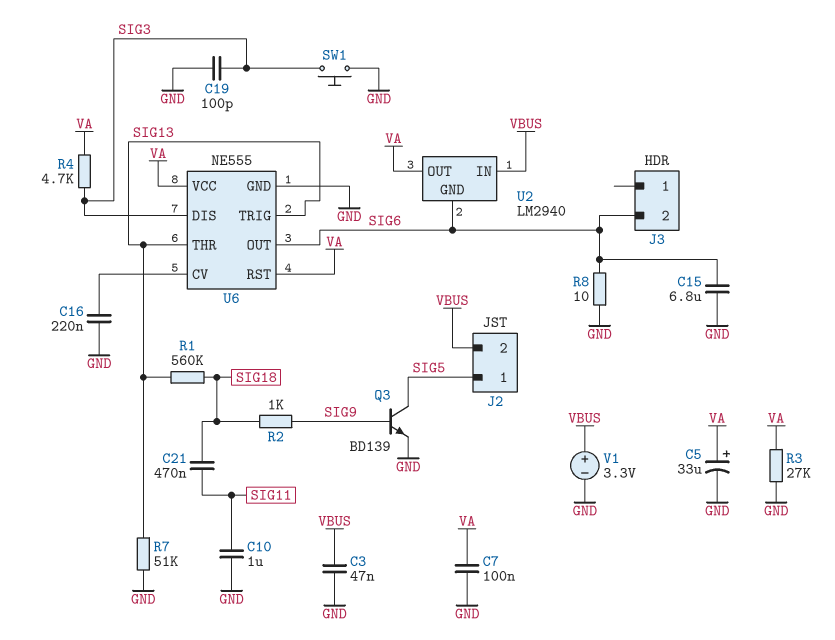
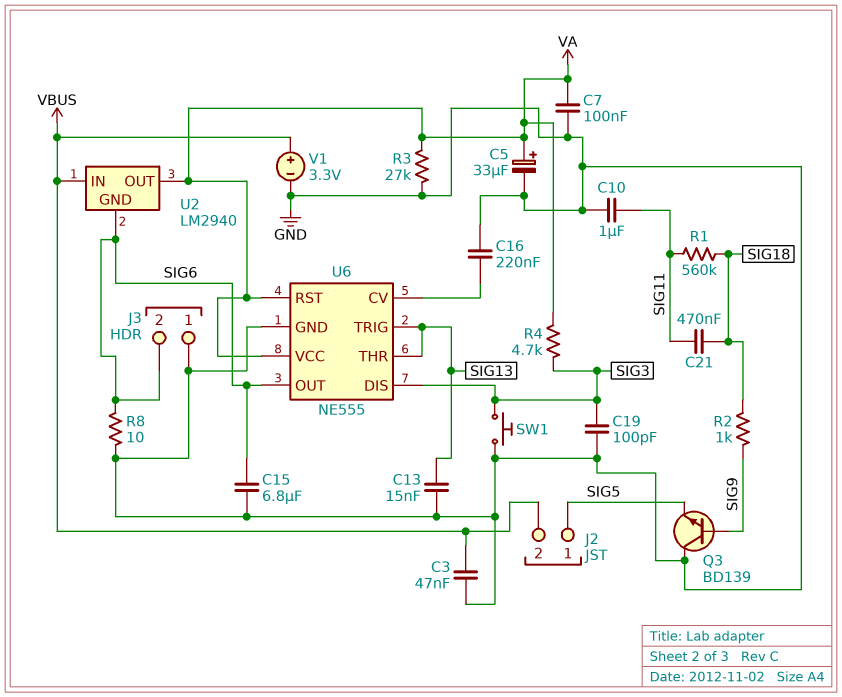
C13: none -> 15nF (GND, SIG13)
J3 pin 1: none -> GND
Q3: NPN BD139 (B SIG9, C SIG5, E GND) -> NPN BD139 (B SIG9, C GND, E SIG5)
R1: 560k (SIG13, SIG18) -> 560k (SIG11, SIG18)
R7: 51k (GND, SIG13) -> none

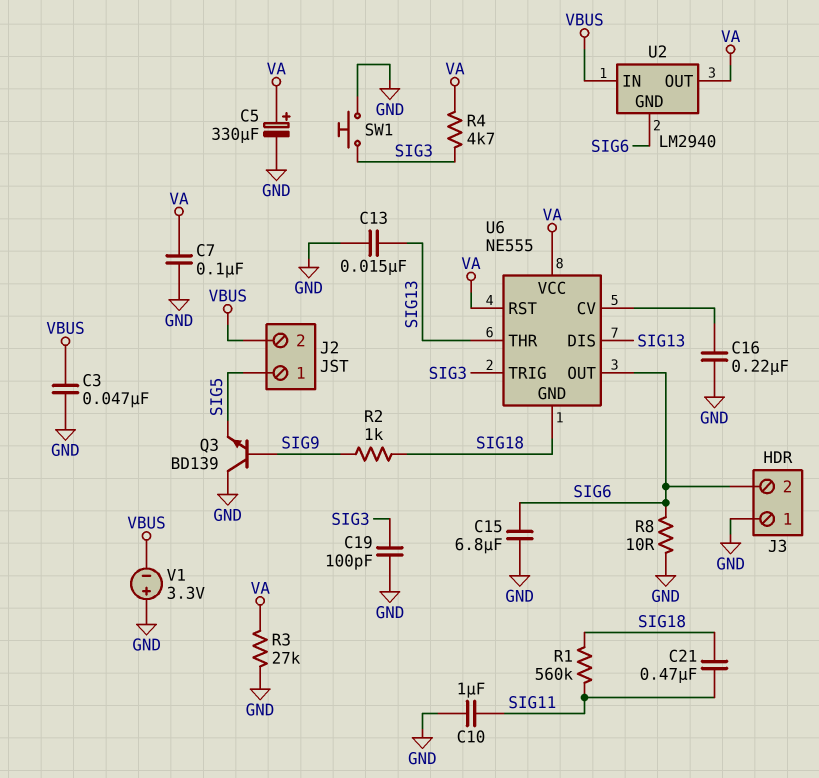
C5: 33uF (plus VA, minus GND) -> 330uF (plus VA, minus GND)
U6 pin DIS: SIG3 -> SIG13
U6 pin GND: GND -> SIG18
U6 pin TRIG: SIG13 -> SIG3
V1: 3.3V (plus VBUS, minus GND) -> 3.3V (plus GND, minus VBUS)

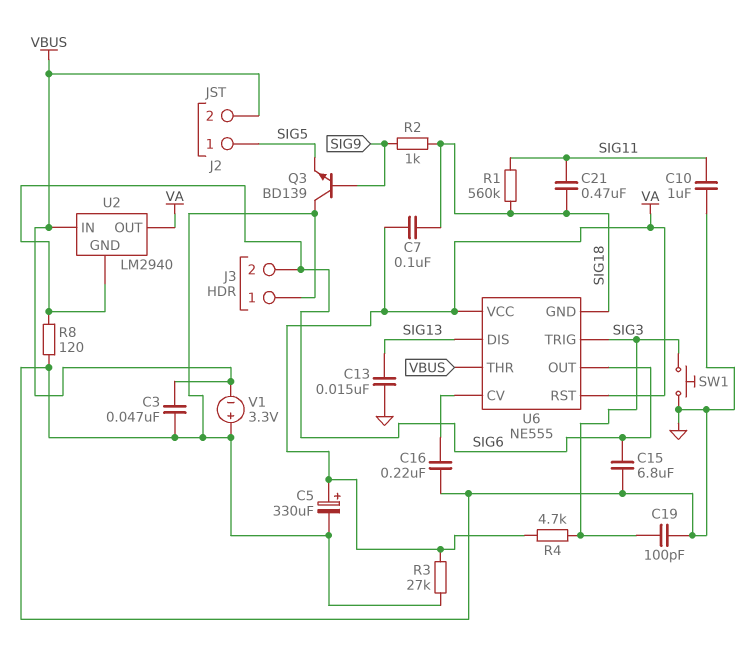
C7: 100nF (GND, VA) -> 100nF (SIG18, VA)
R8: 10 (GND, SIG6) -> 120 (GND, SIG6)
U6 pin THR: SIG13 -> VBUS

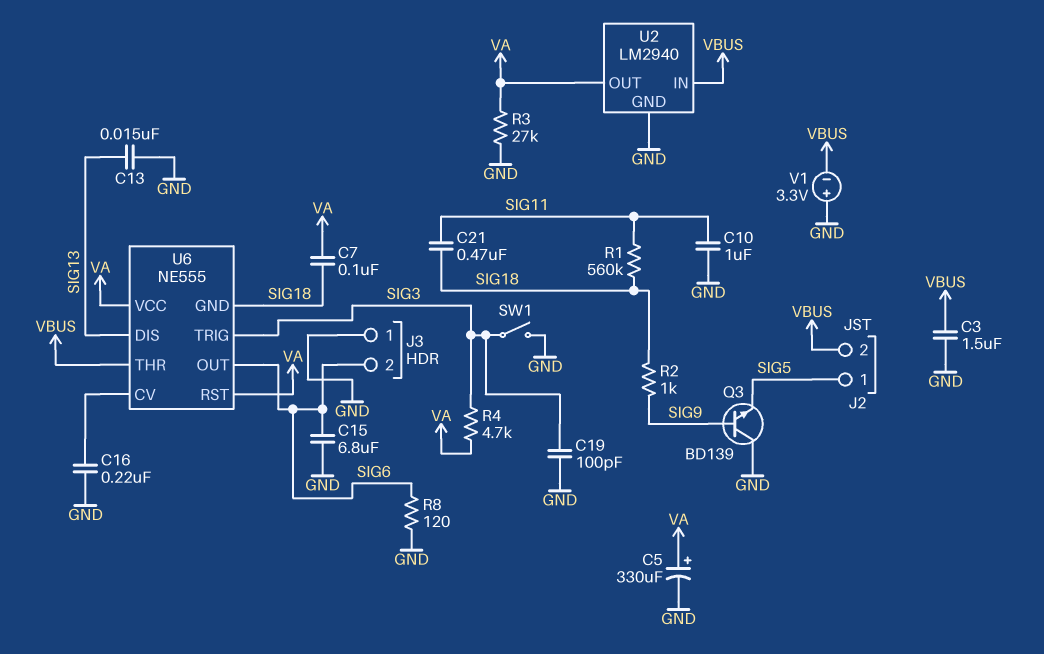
C3: 47nF (GND, VBUS) -> 1.5uF (GND, VBUS)
SW1: button (GND, SIG3) -> switch (GND, SIG3)
U2 pin GND: SIG6 -> GND

